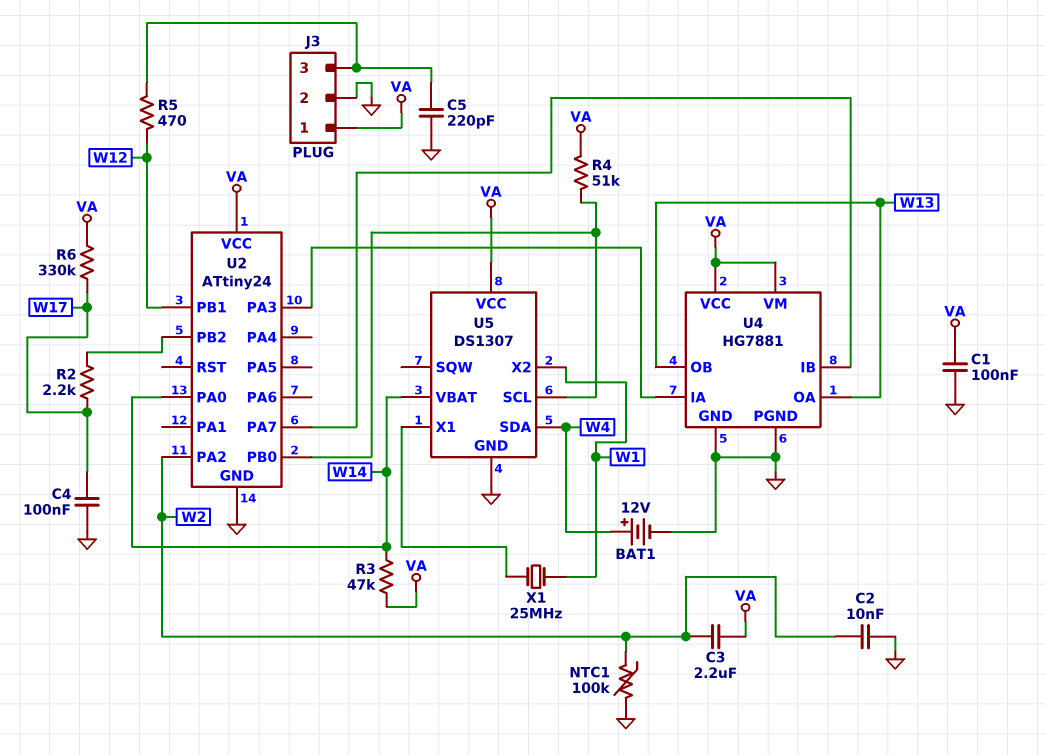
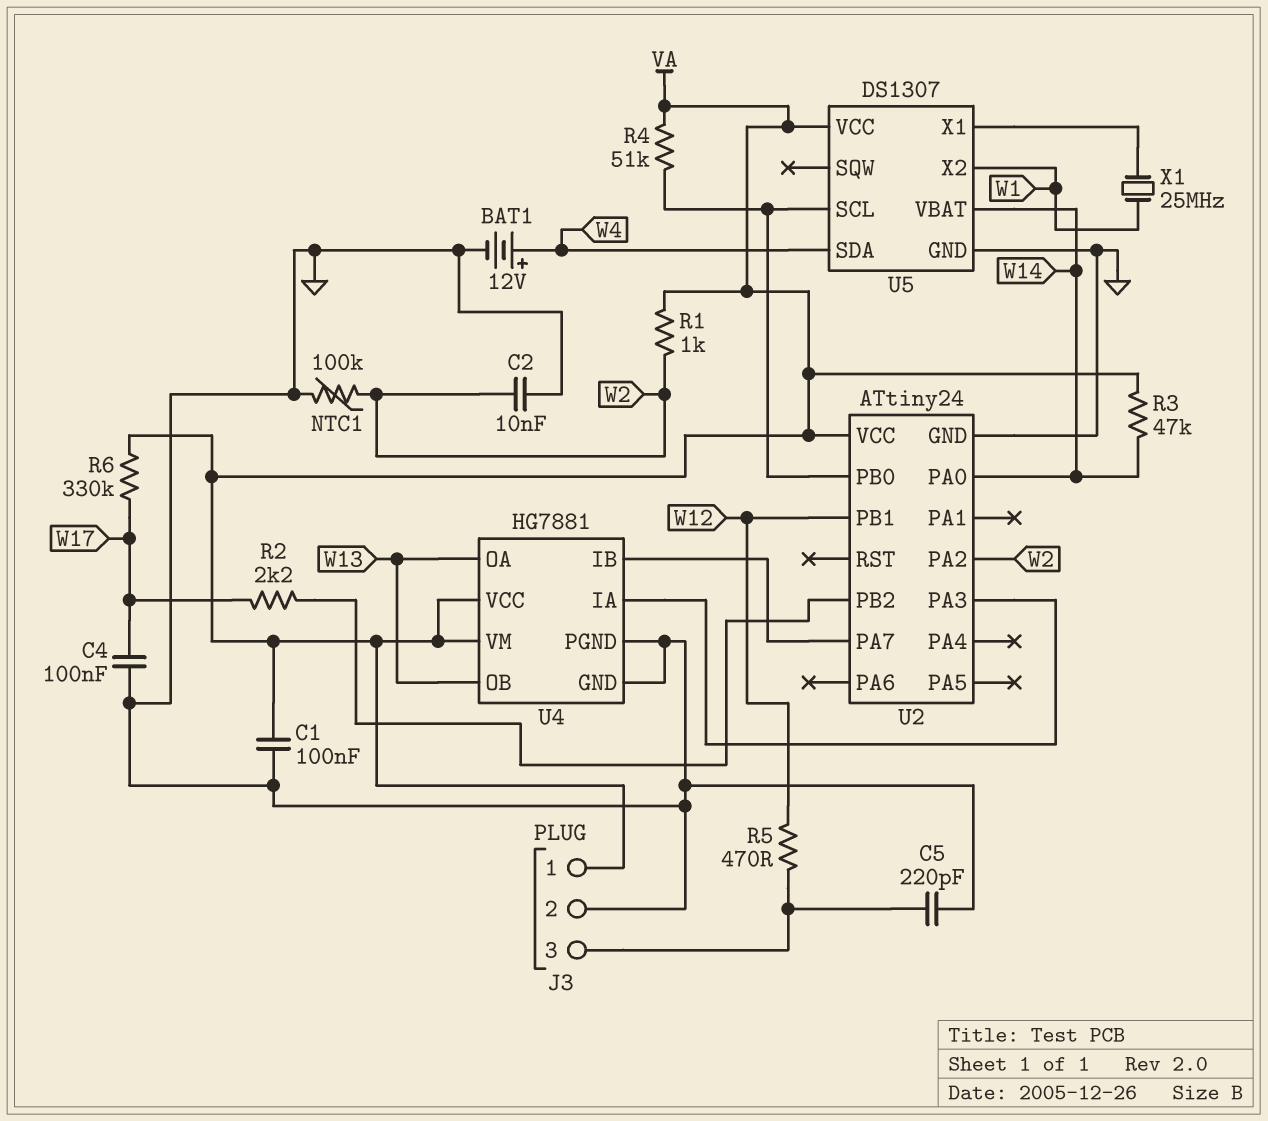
C3: 2.2uF (VA, W2) -> none
R1: none -> 1k (VA, W2)

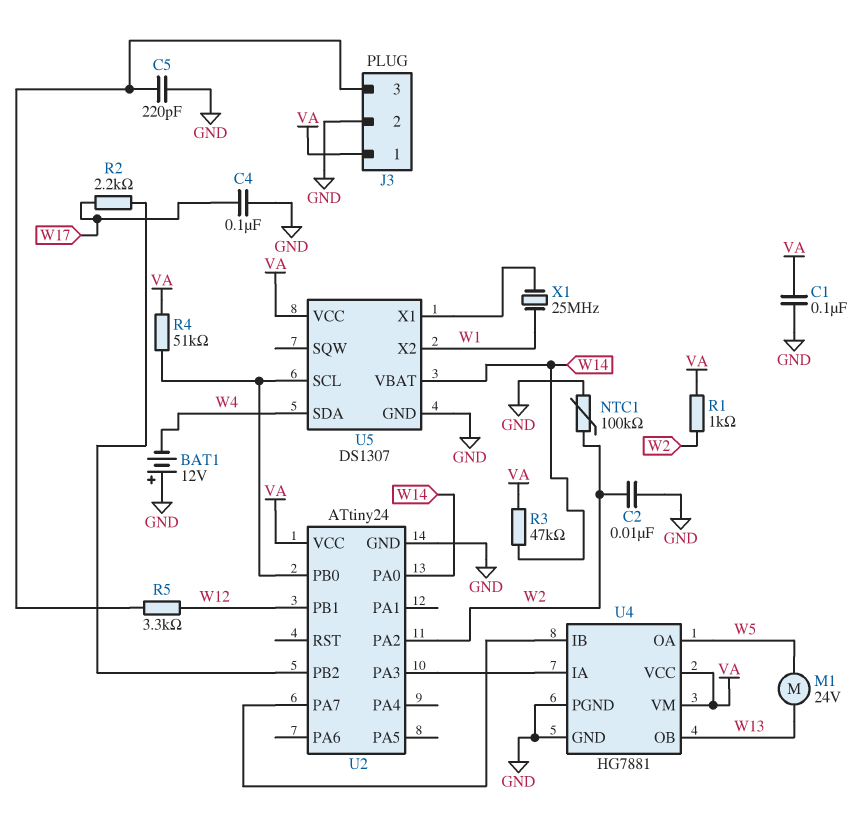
BAT1: 12V (plus W4, minus GND) -> 12V (plus GND, minus W4)
M1: none -> motor 24V (W5, W13)
R5: 470 (J3/3, W12) -> 3.3k (J3/3, W12)
R6: 330k (VA, W17) -> none
U4 pin OA: W13 -> W5

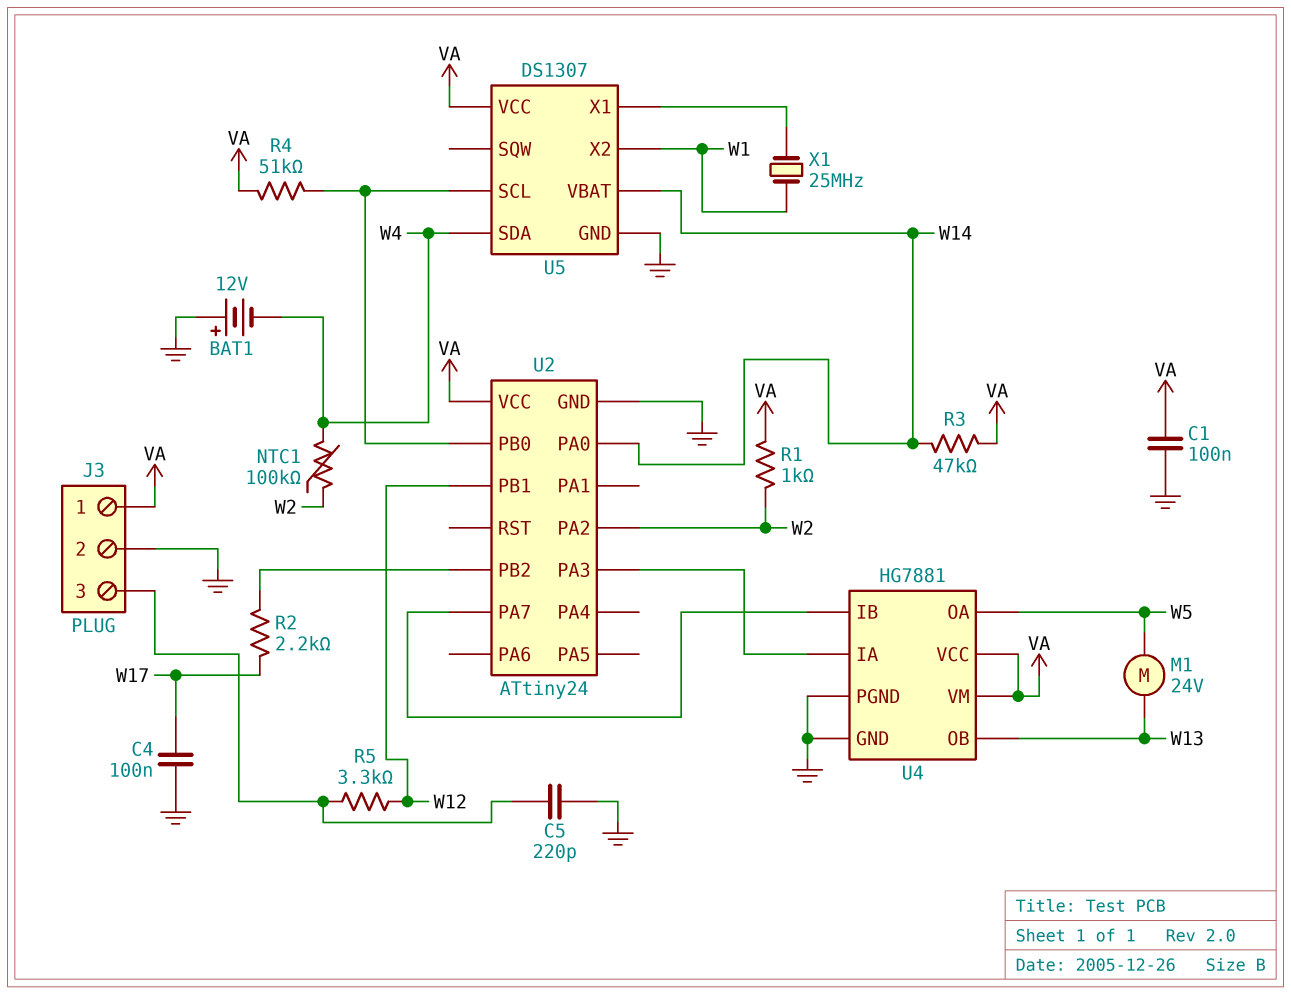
C2: 10nF (GND, W2) -> none
NTC1: 100k (GND, W2) -> 100k (W2, W4)

